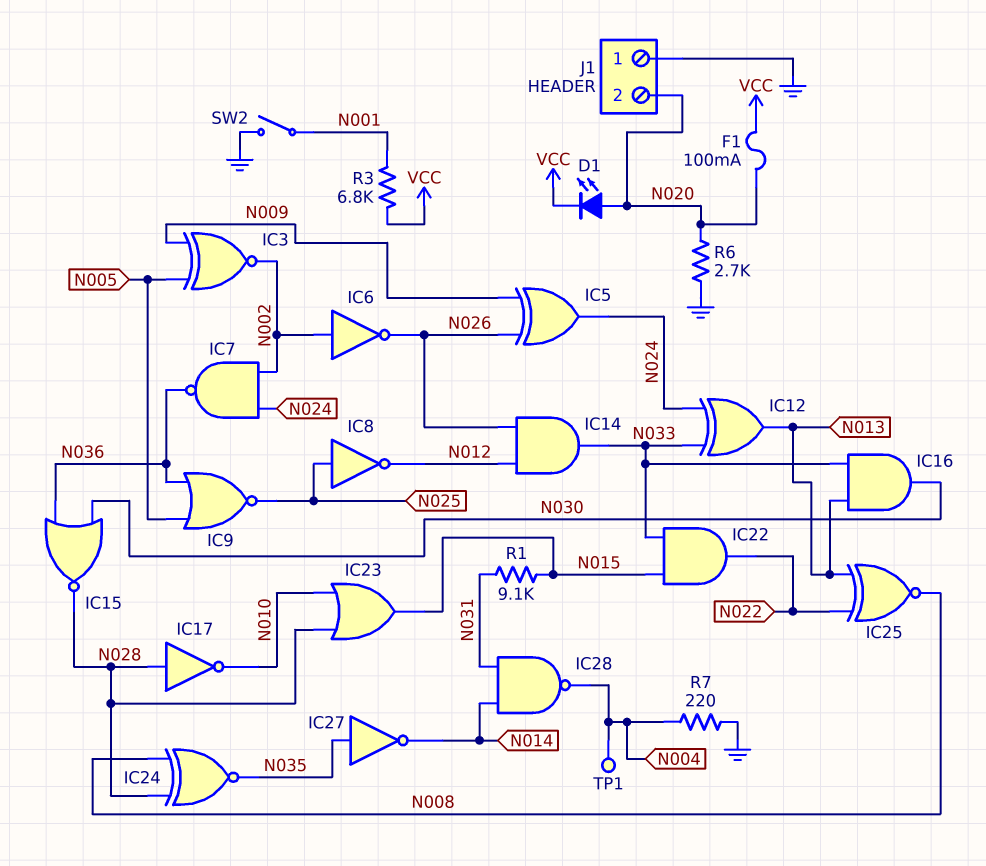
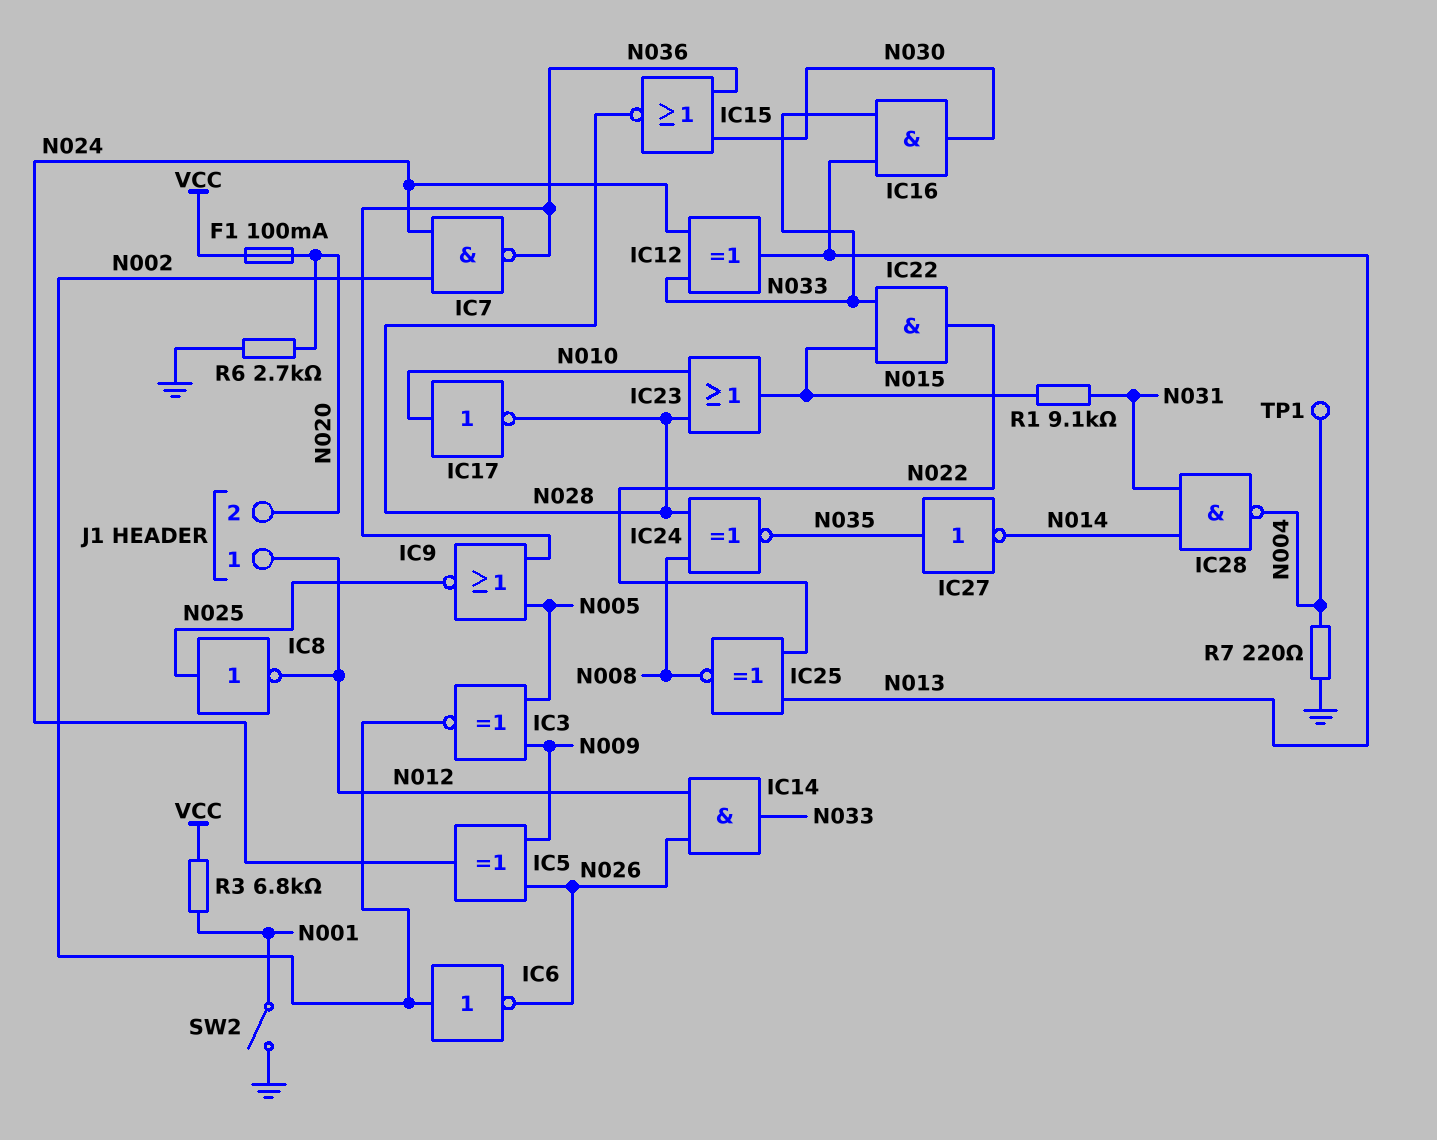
D1: LED (A N020, K VCC) -> none
IC17: NOT (in N028, out N010) -> NOT (in N010, out N028)
J1 pin 1: GND -> N012

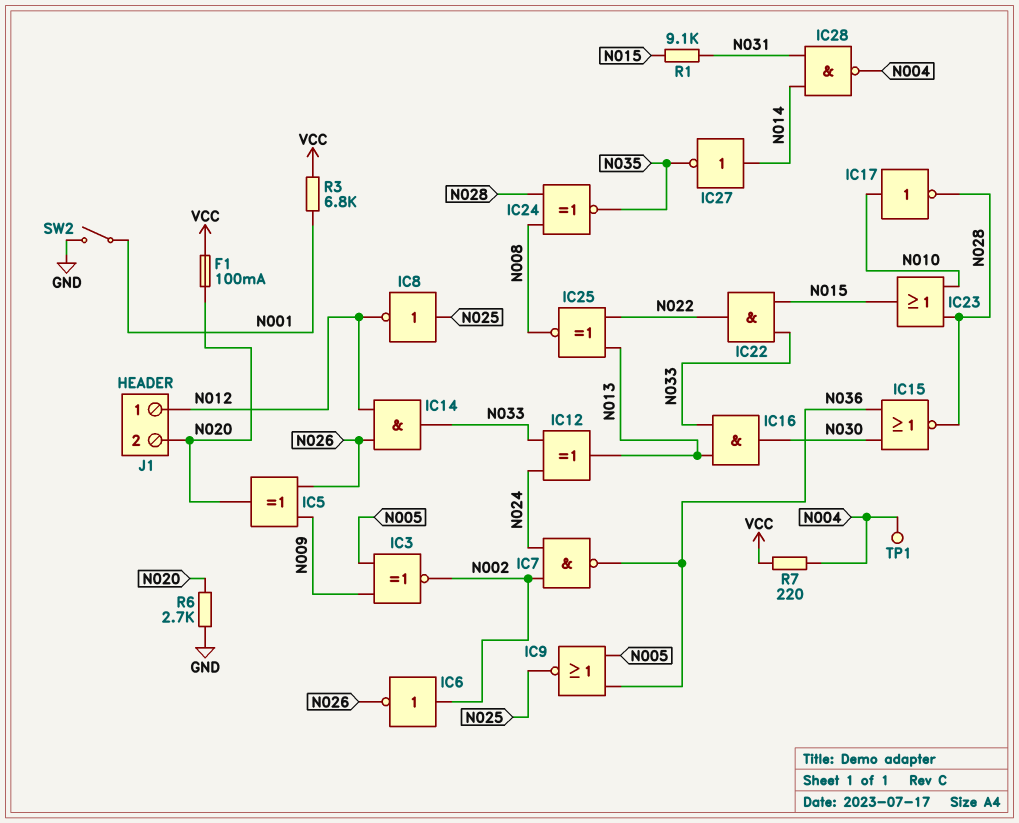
IC5: XOR (in N009, in N026, out N024) -> XOR (in N009, in N026, out N020)
IC27: NOT (in N035, out N014) -> NOT (in N014, out N035)
R7: 220 (GND, N004) -> 220 (N004, VCC)

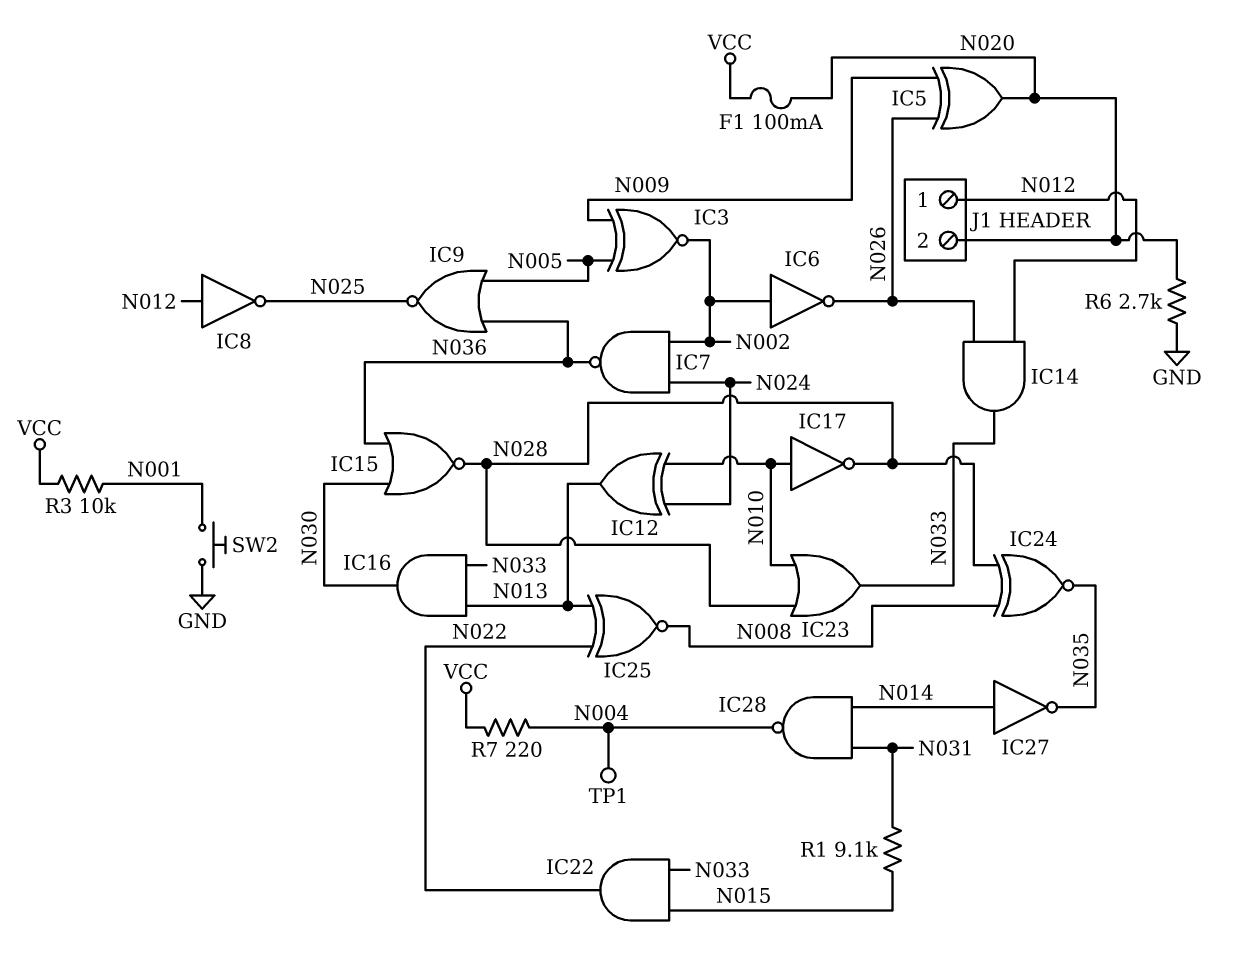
IC8: NOT (in N025, out N012) -> NOT (in N012, out N025)
IC12: XOR (in N024, in N033, out N013) -> XOR (in N010, in N024, out N013)
IC23: OR (in N010, in N028, out N015) -> OR (in N010, in N028, out N033)
R3: 6.8k (N001, VCC) -> 10k (N001, VCC)
SW2: switch (GND, N001) -> button (GND, N001)

